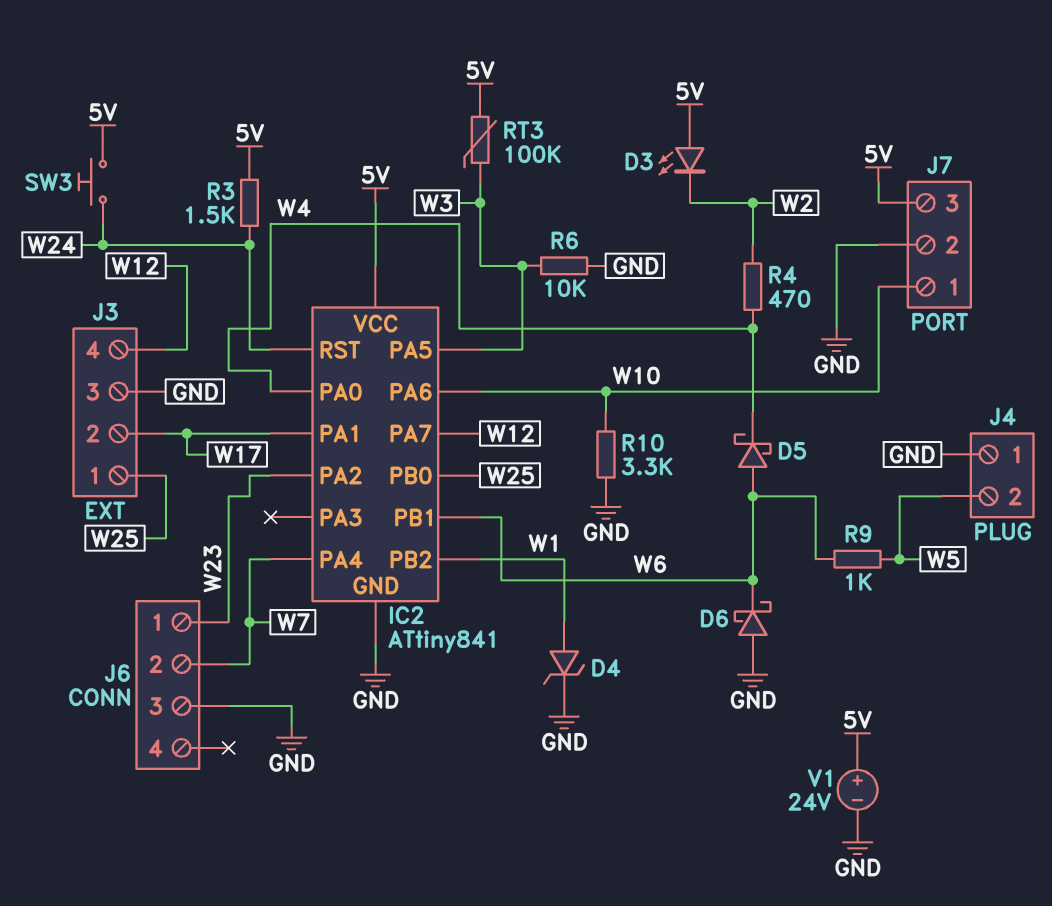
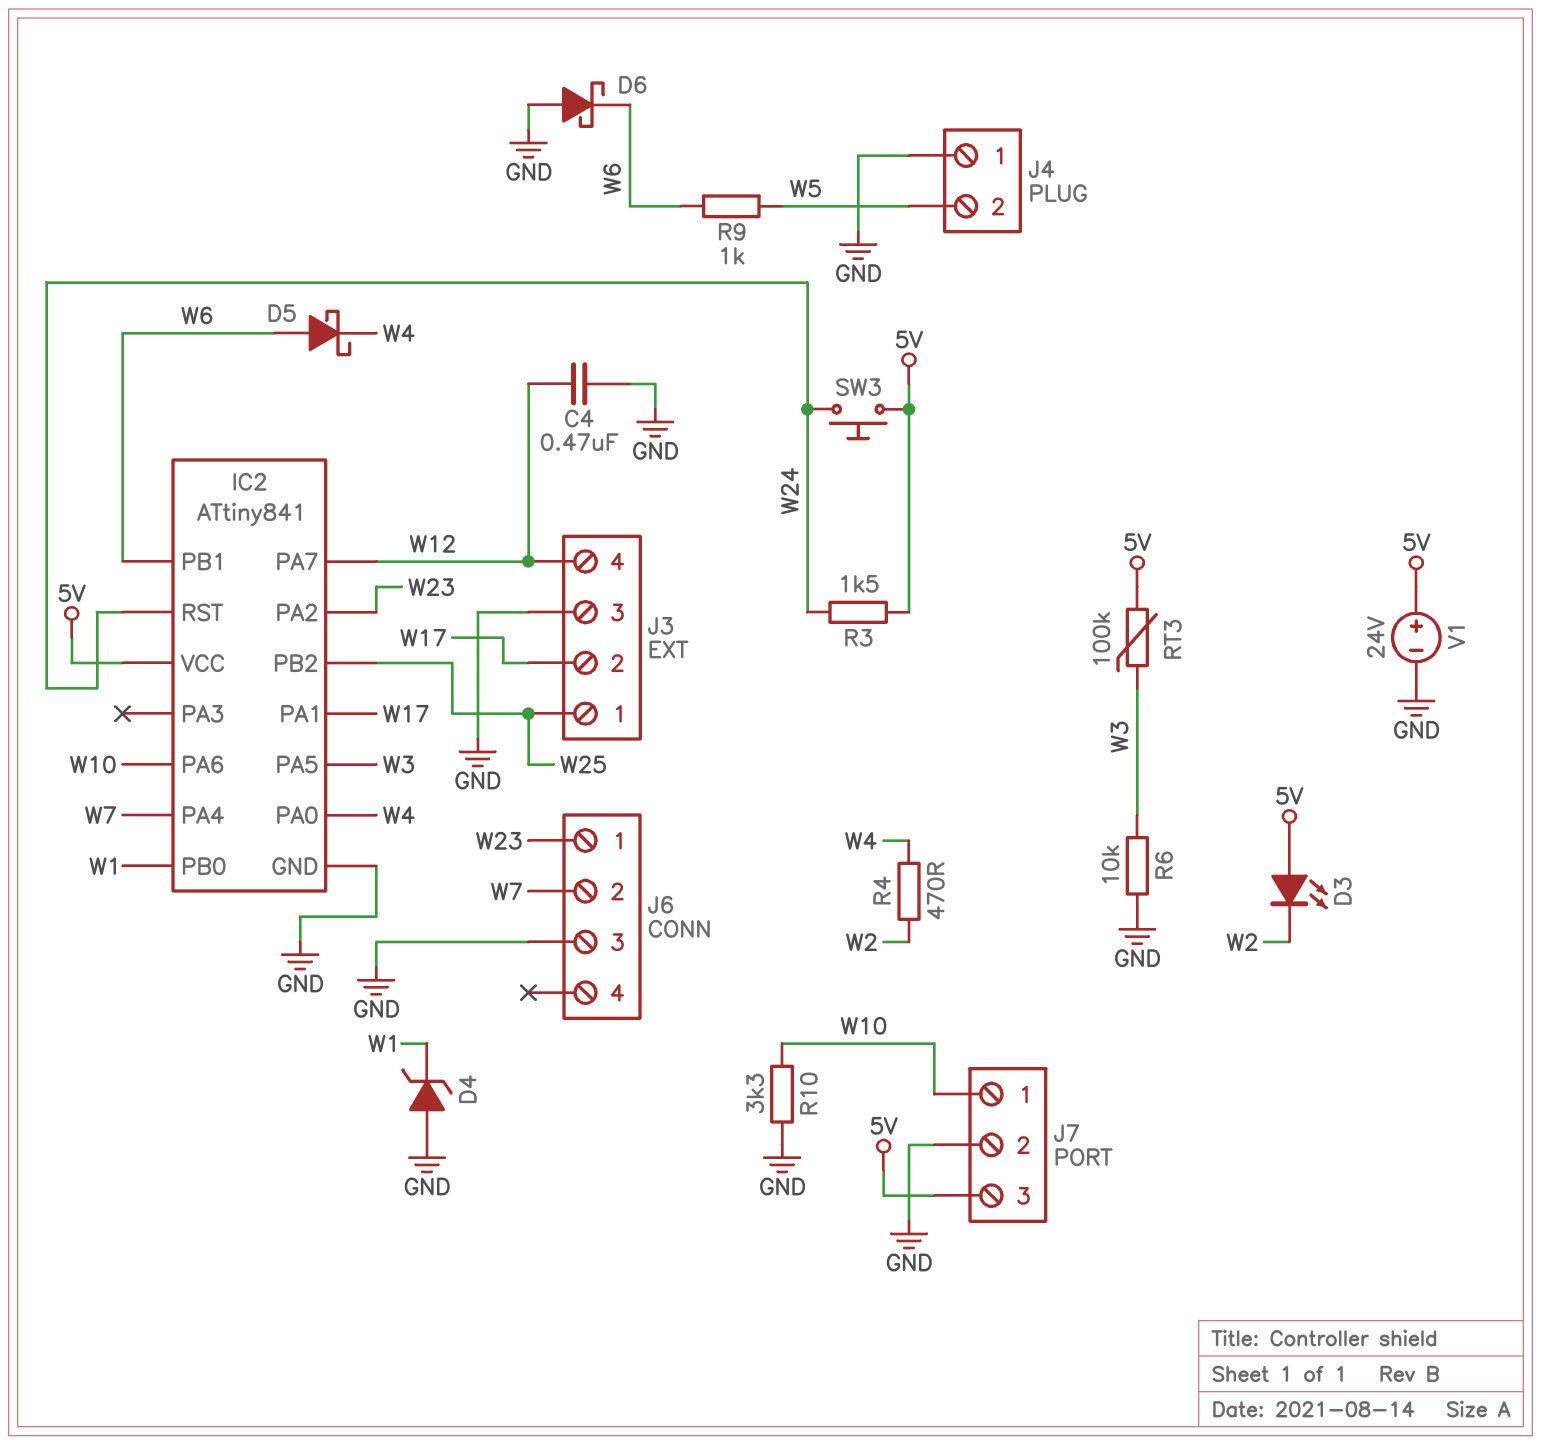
C4: none -> 470nF (GND, W12)
D4: zener (A W1, K GND) -> zener (A GND, K W1)
IC2 pin PB0: W25 -> W1
IC2 pin PB2: W1 -> W25

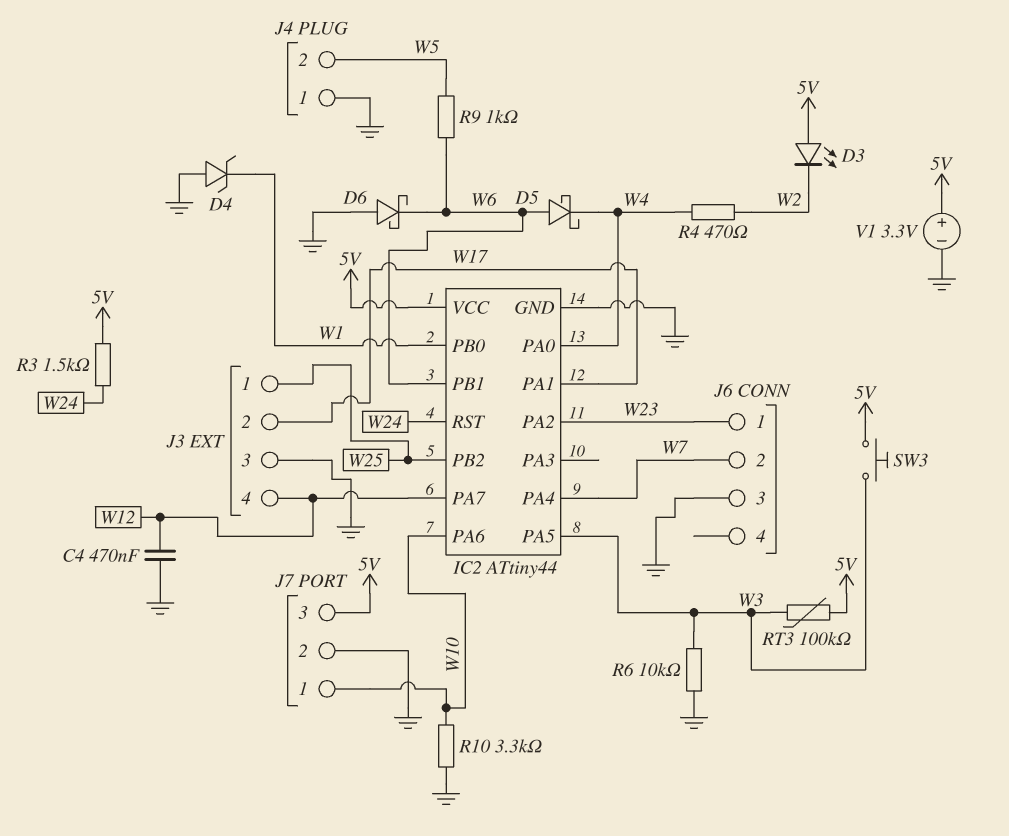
IC2: ATtiny841 -> ATtiny44
SW3: button (5V, W24) -> button (5V, W3)
V1: 24V (plus 5V, minus GND) -> 3.3V (plus 5V, minus GND)

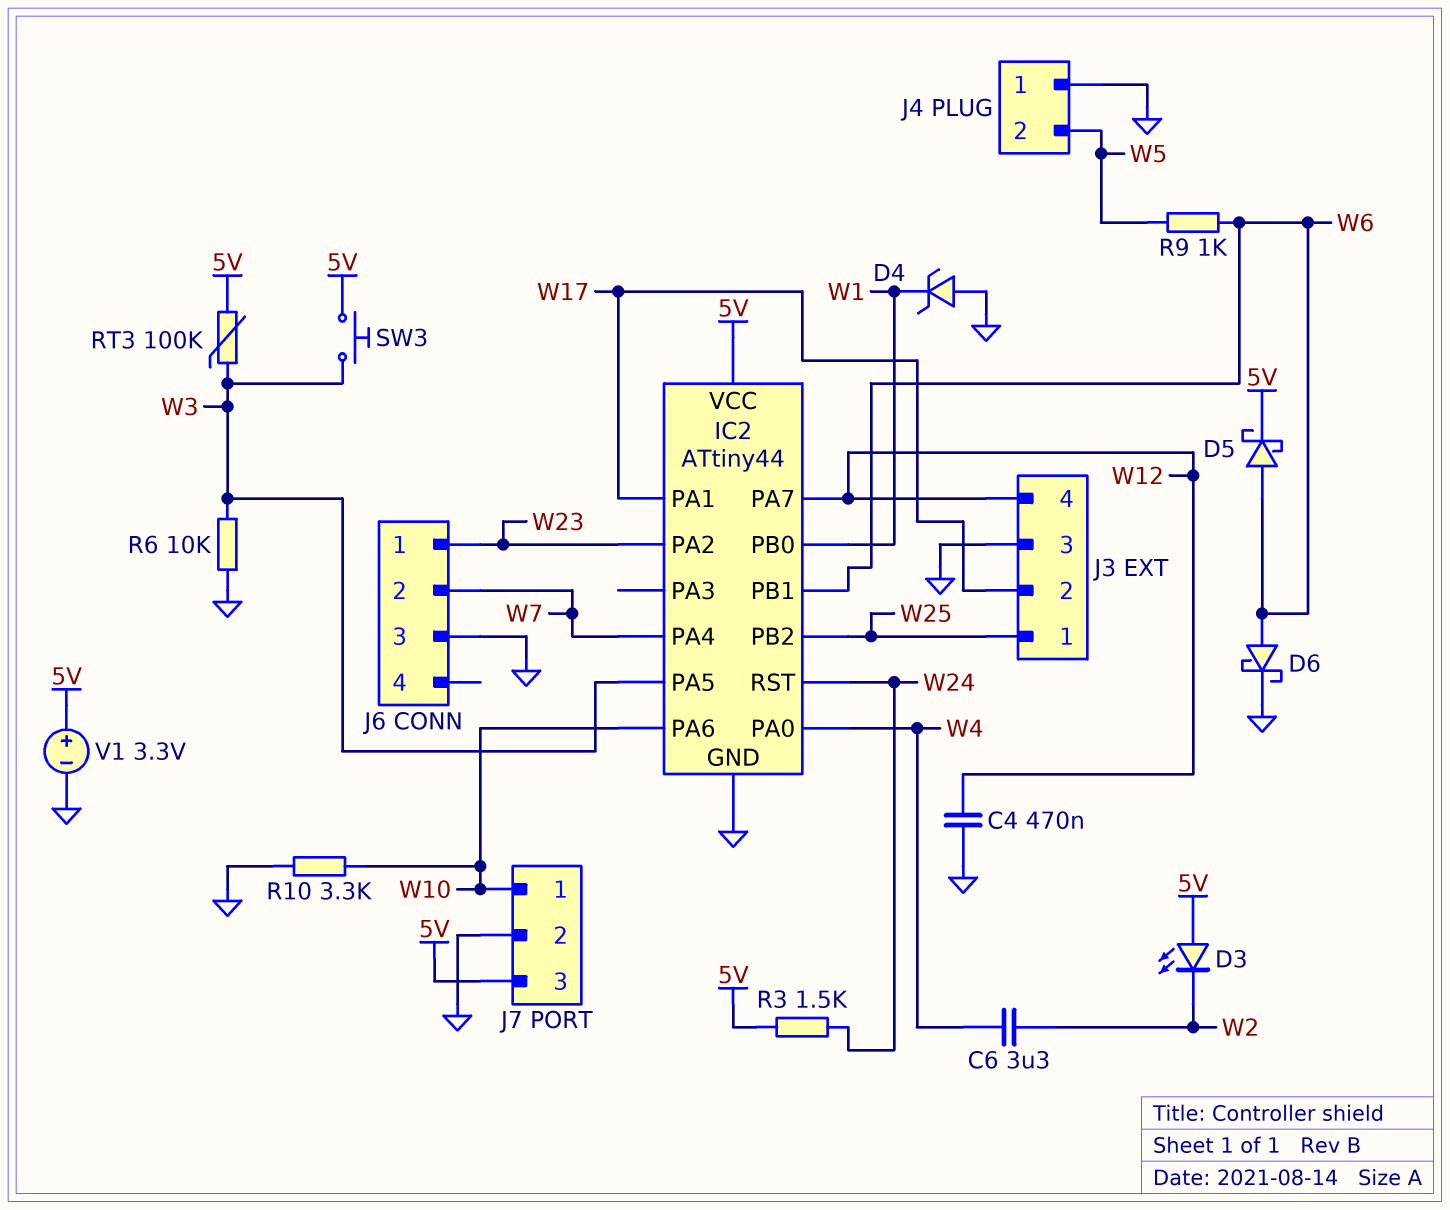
C6: none -> 3.3uF (W2, W4)
D5: schottky (A W6, K W4) -> schottky (A W6, K 5V)
D6: schottky (A GND, K W6) -> schottky (A W6, K GND)
R4: 470 (W2, W4) -> none

